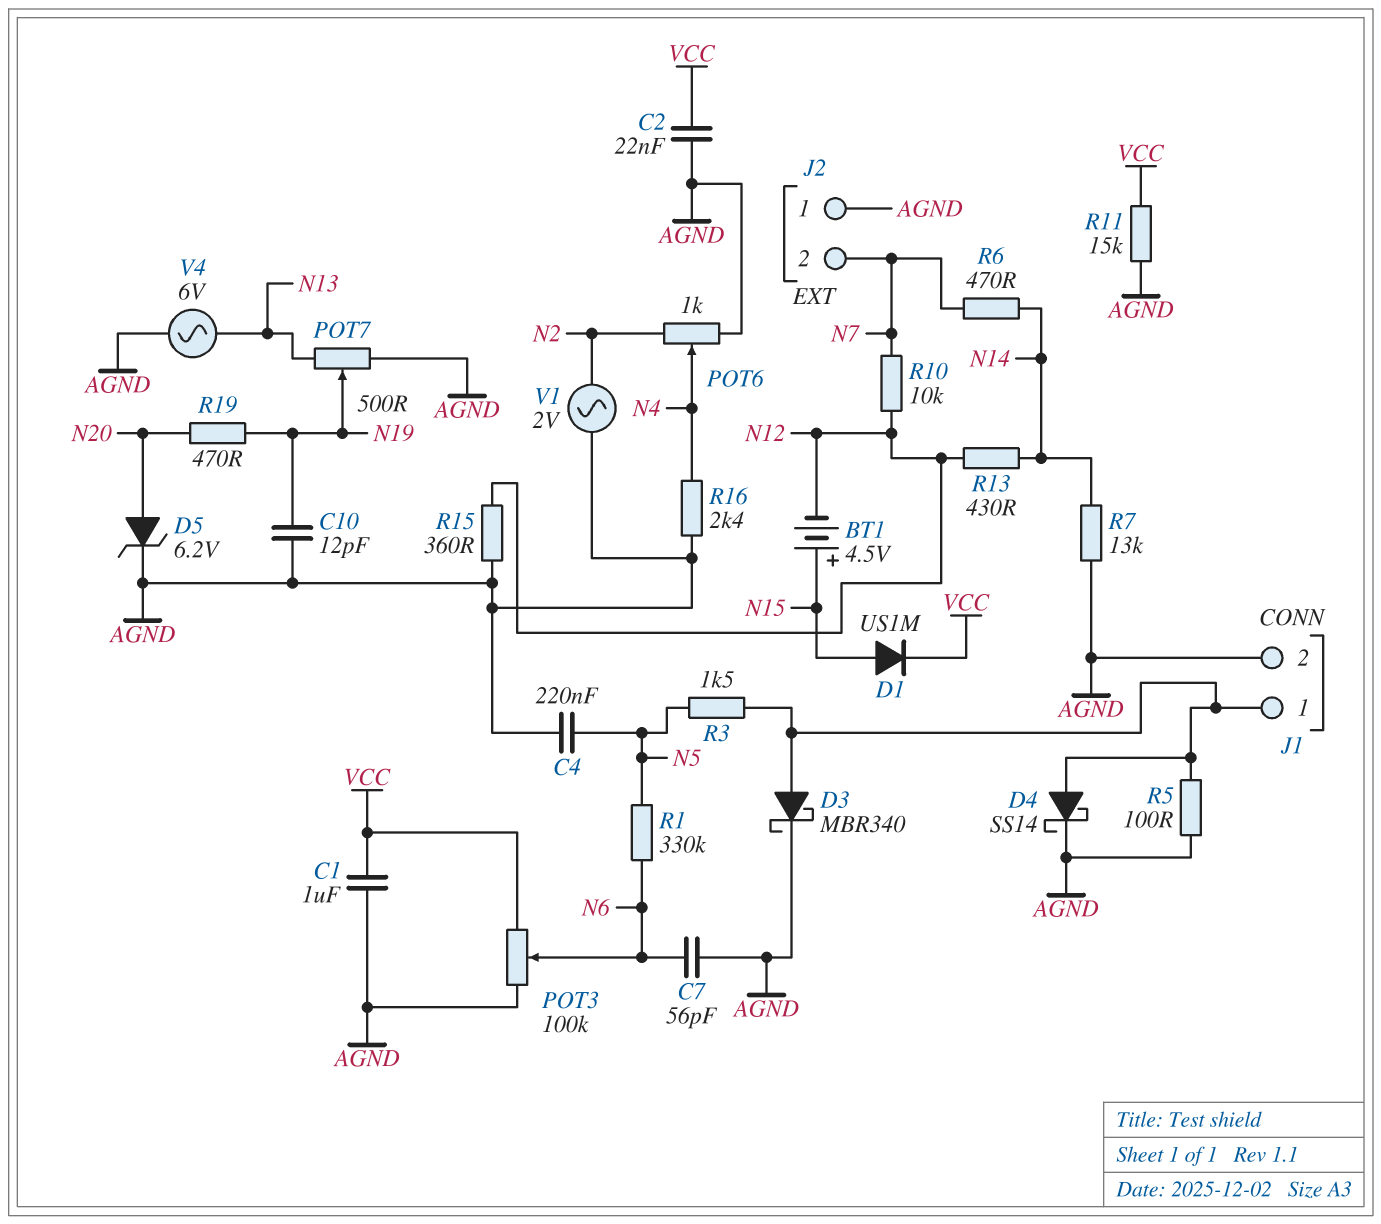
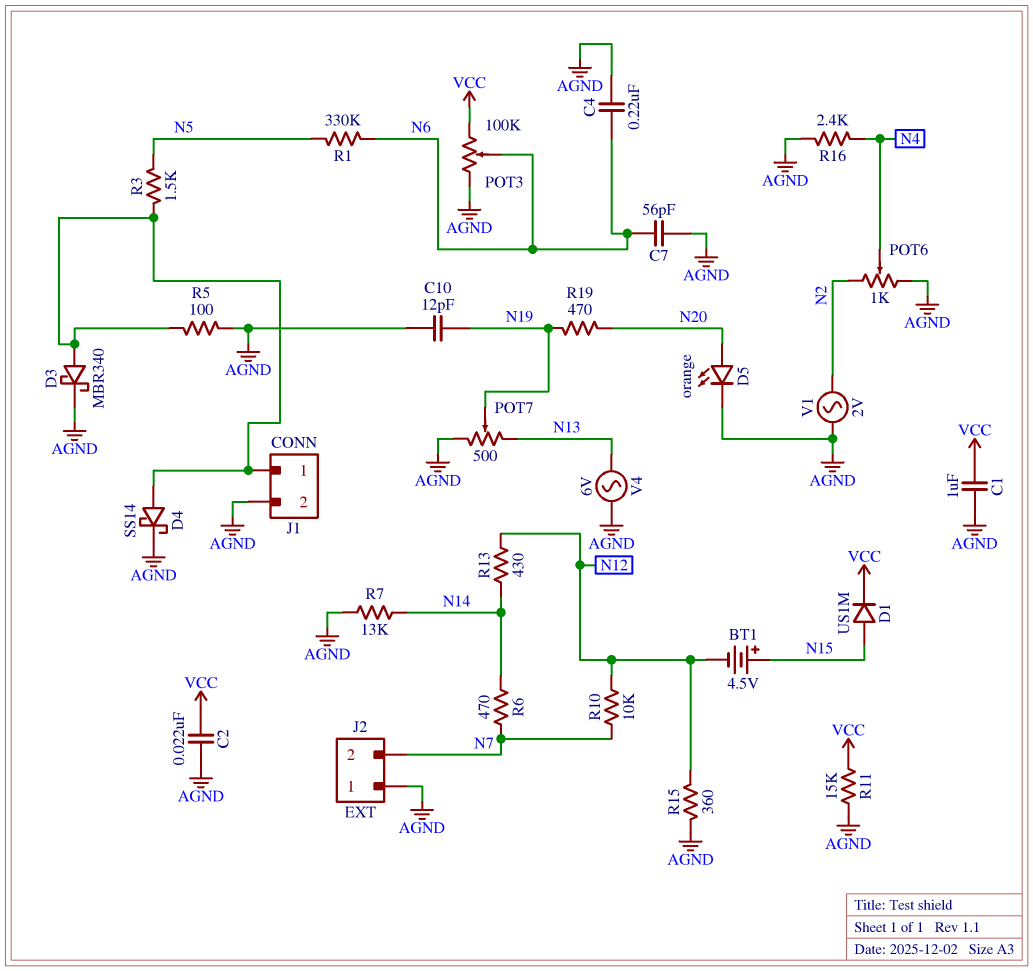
C4: 220nF (AGND, N5) -> 220nF (AGND, N6)
D5: zener 6.2V (A N20, K AGND) -> LED orange (A N20, K AGND)

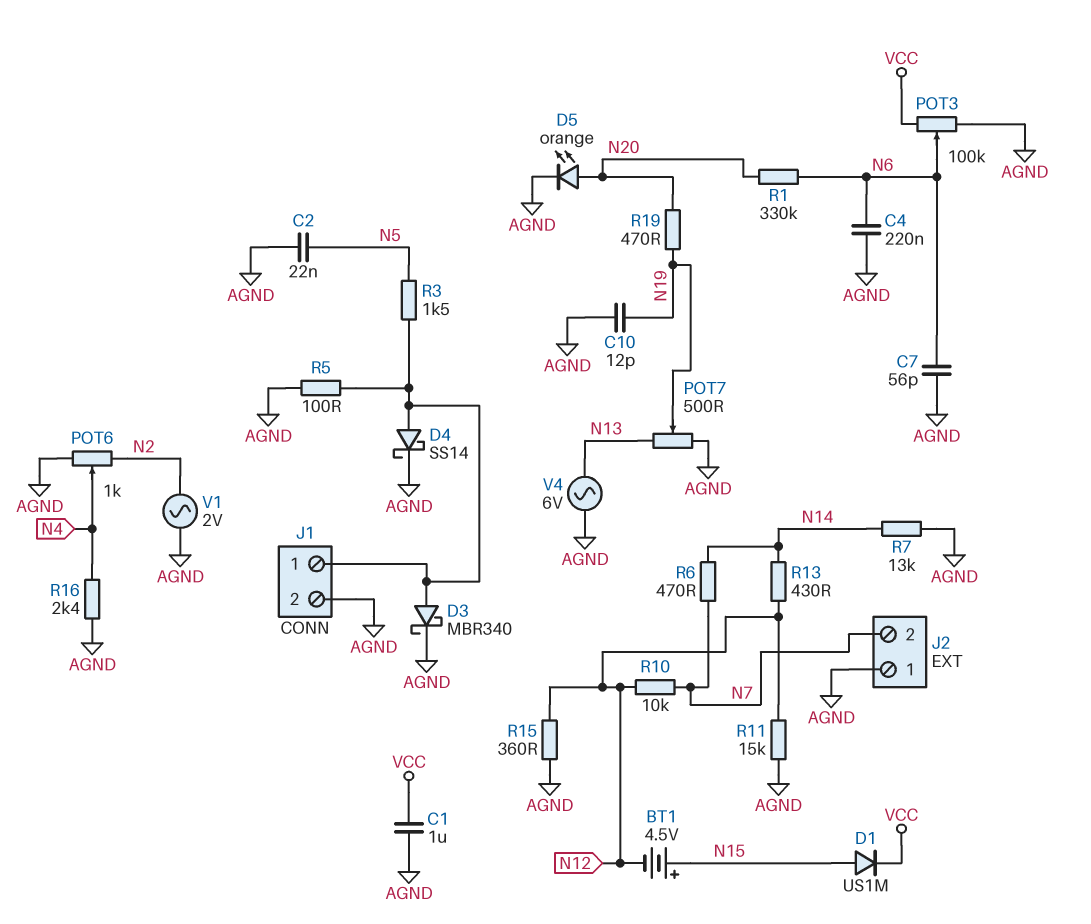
C2: 22nF (AGND, VCC) -> 22nF (AGND, N5)
R1: 330k (N5, N6) -> 330k (N6, N20)
R11: 15k (AGND, VCC) -> 15k (AGND, N12)

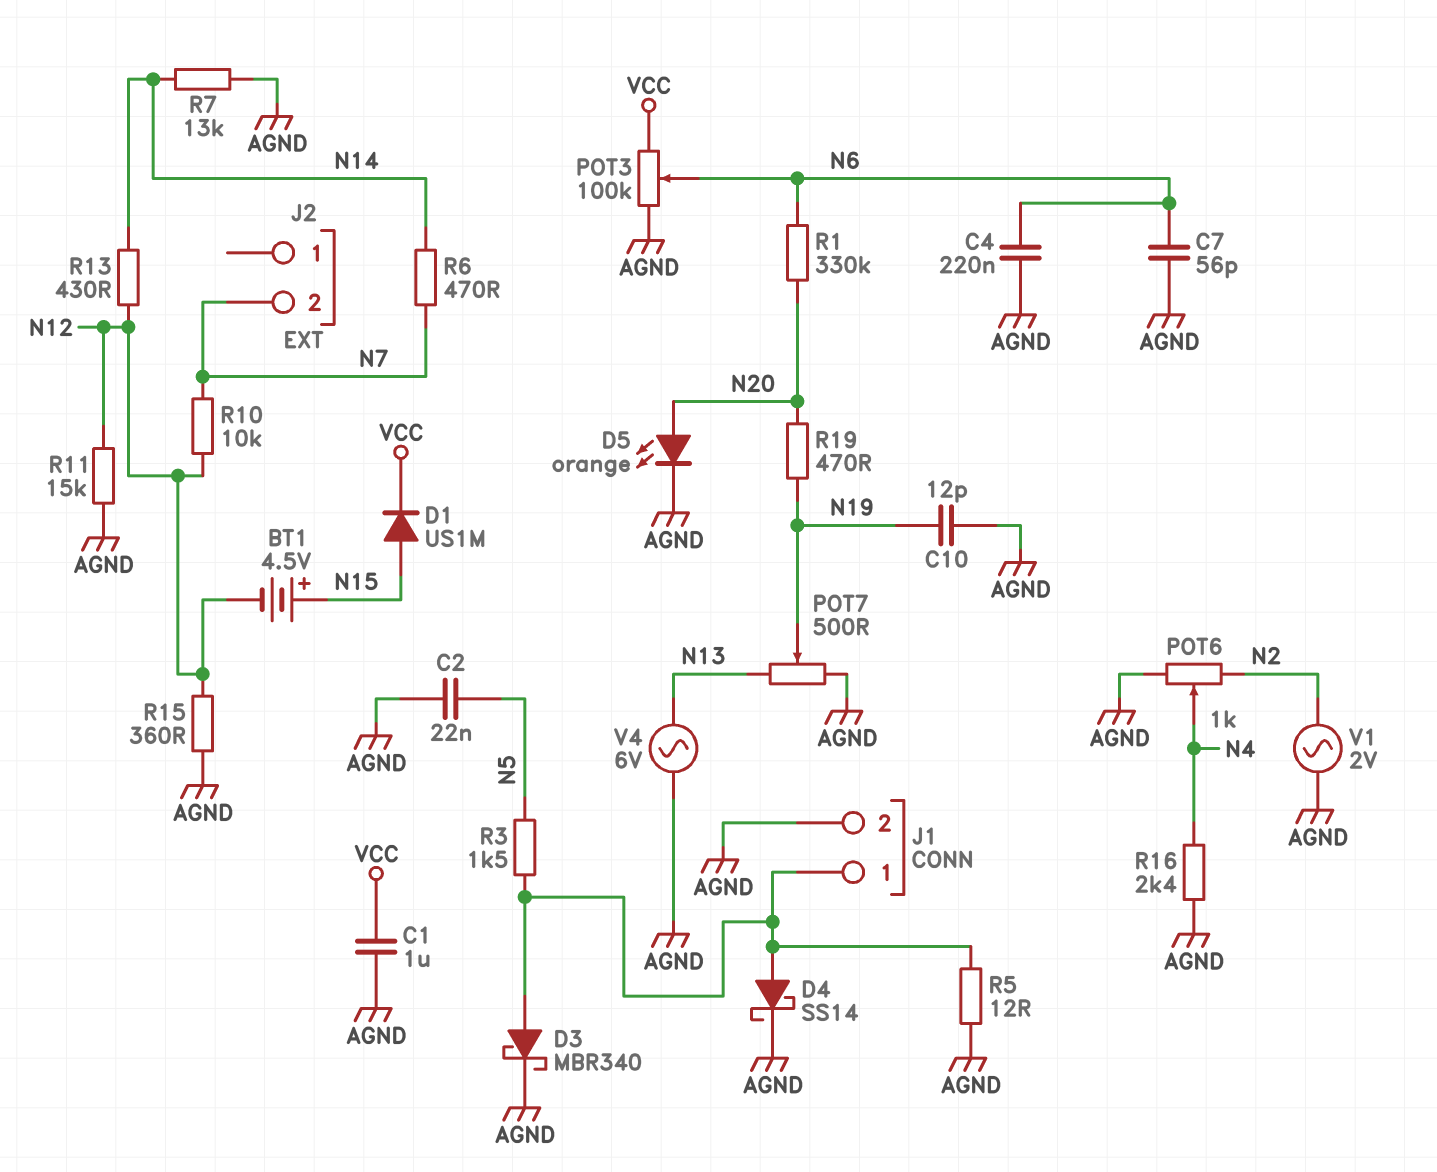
J2 pin 1: AGND -> none
R5: 100 (AGND, J1/1) -> 12 (AGND, J1/1)

